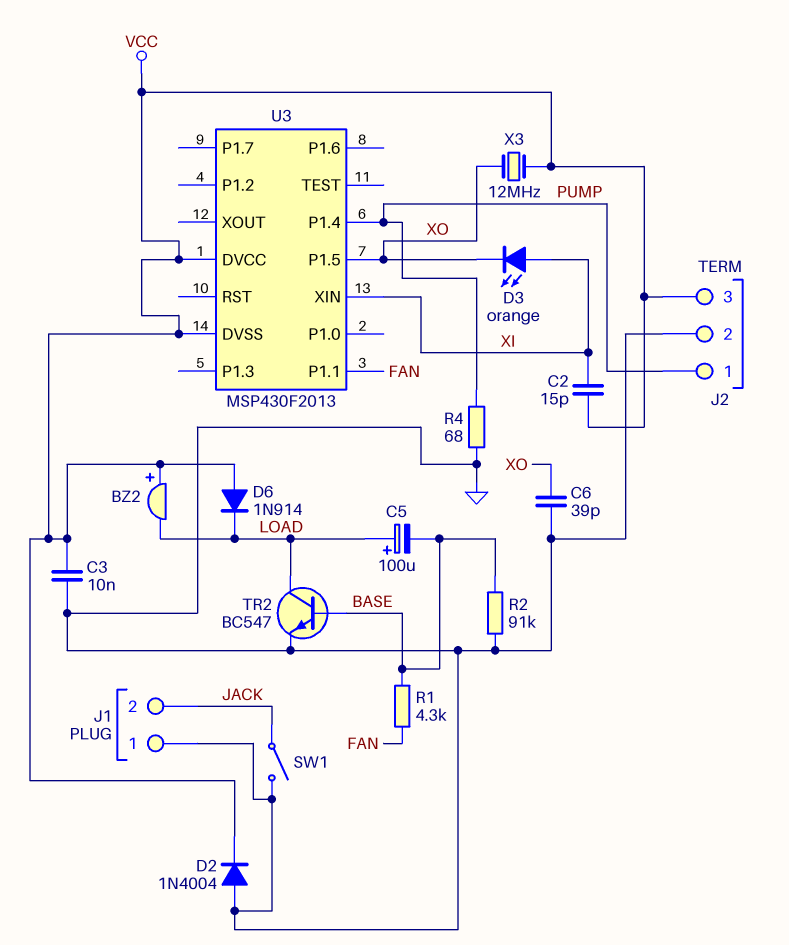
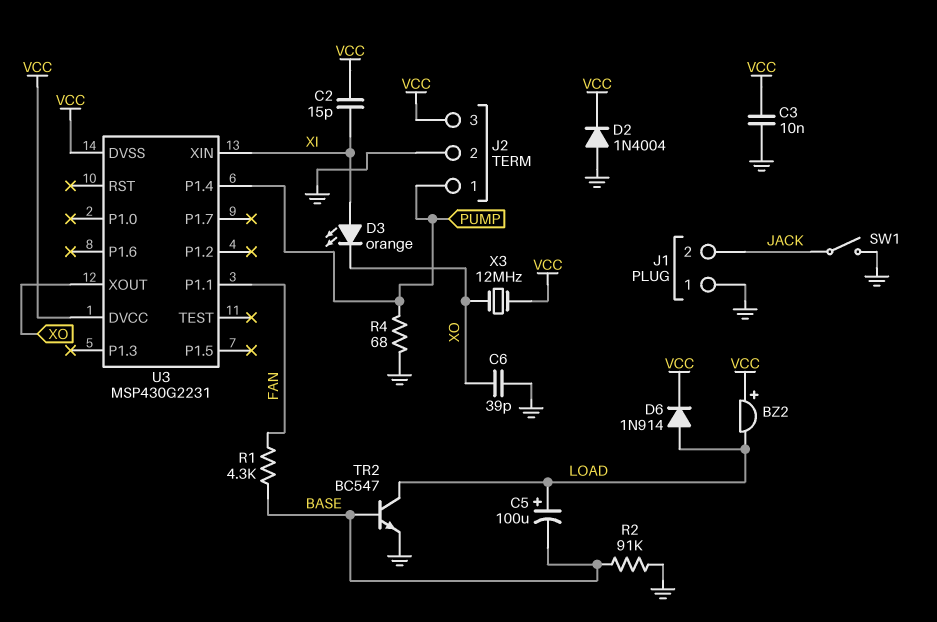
D6: diode 1N914 (A VCC, K LOAD) -> diode 1N914 (A LOAD, K VCC)
U3: MSP430F2013 -> MSP430G2231
U3 pin P1.5: XO -> none
U3 pin XOUT: none -> XO

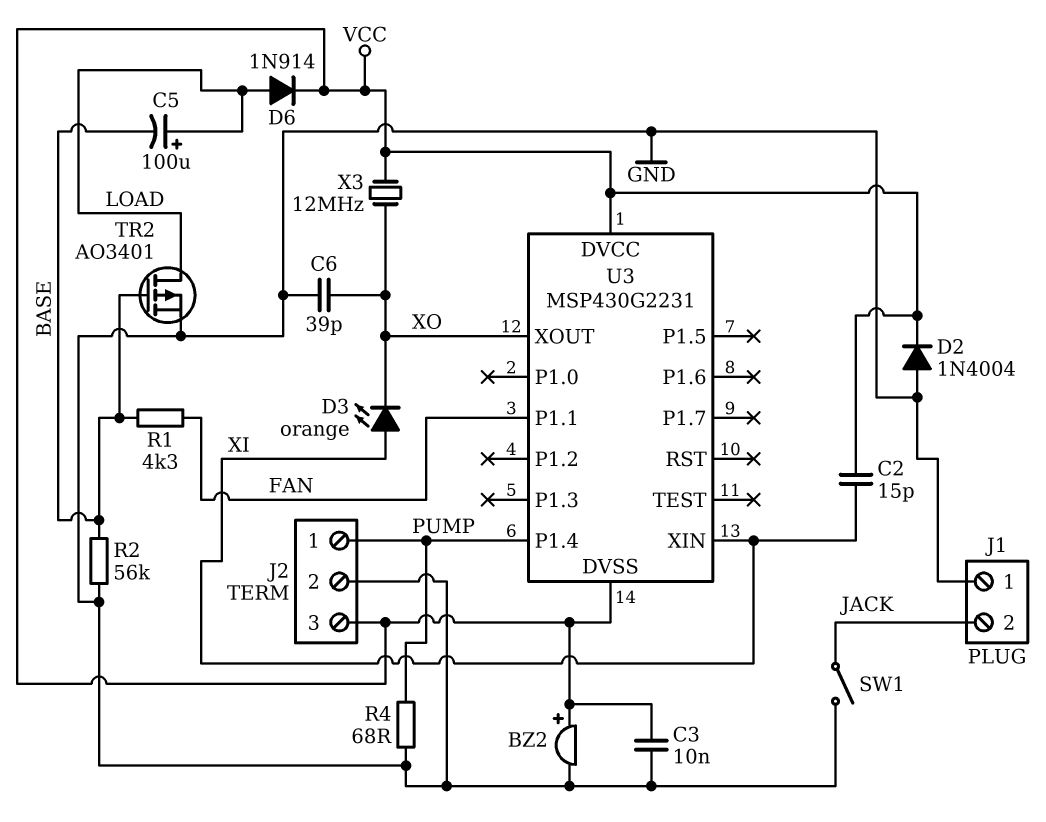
BZ2: buzzer (plus VCC, minus LOAD) -> buzzer (plus VCC, minus GND)
R2: 91k (BASE, GND) -> 56k (BASE, GND)
TR2: NPN BC547 (B BASE, C LOAD, E GND) -> PMOS AO3401 (G BASE, D LOAD, S GND)

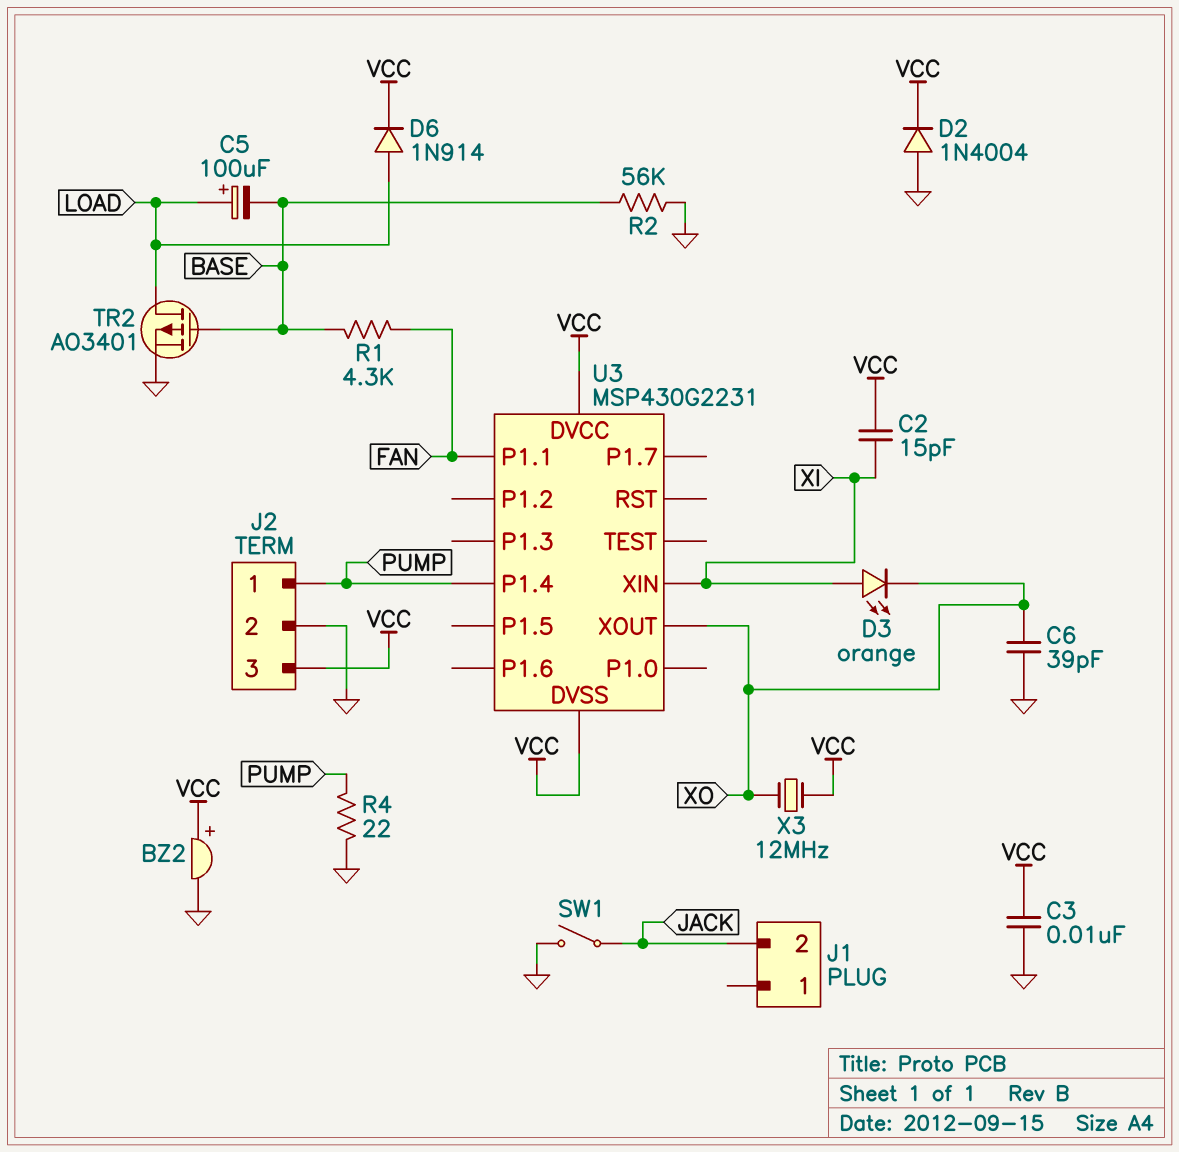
J1 pin 1: GND -> none
R4: 68 (GND, PUMP) -> 22 (GND, PUMP)

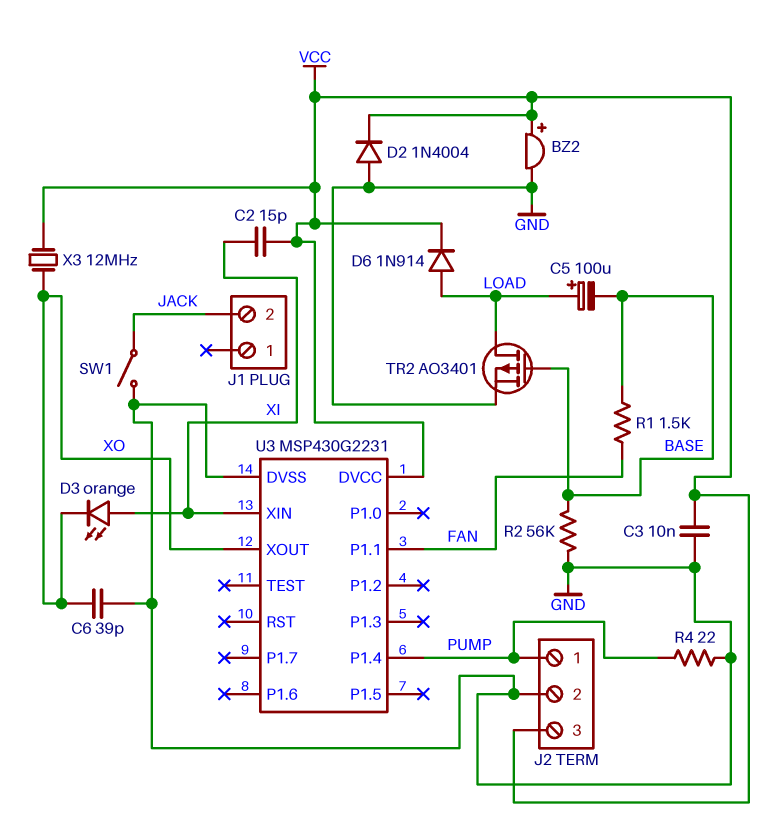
R1: 4.3k (BASE, FAN) -> 1.5k (BASE, FAN)
U3 pin DVSS: VCC -> GND

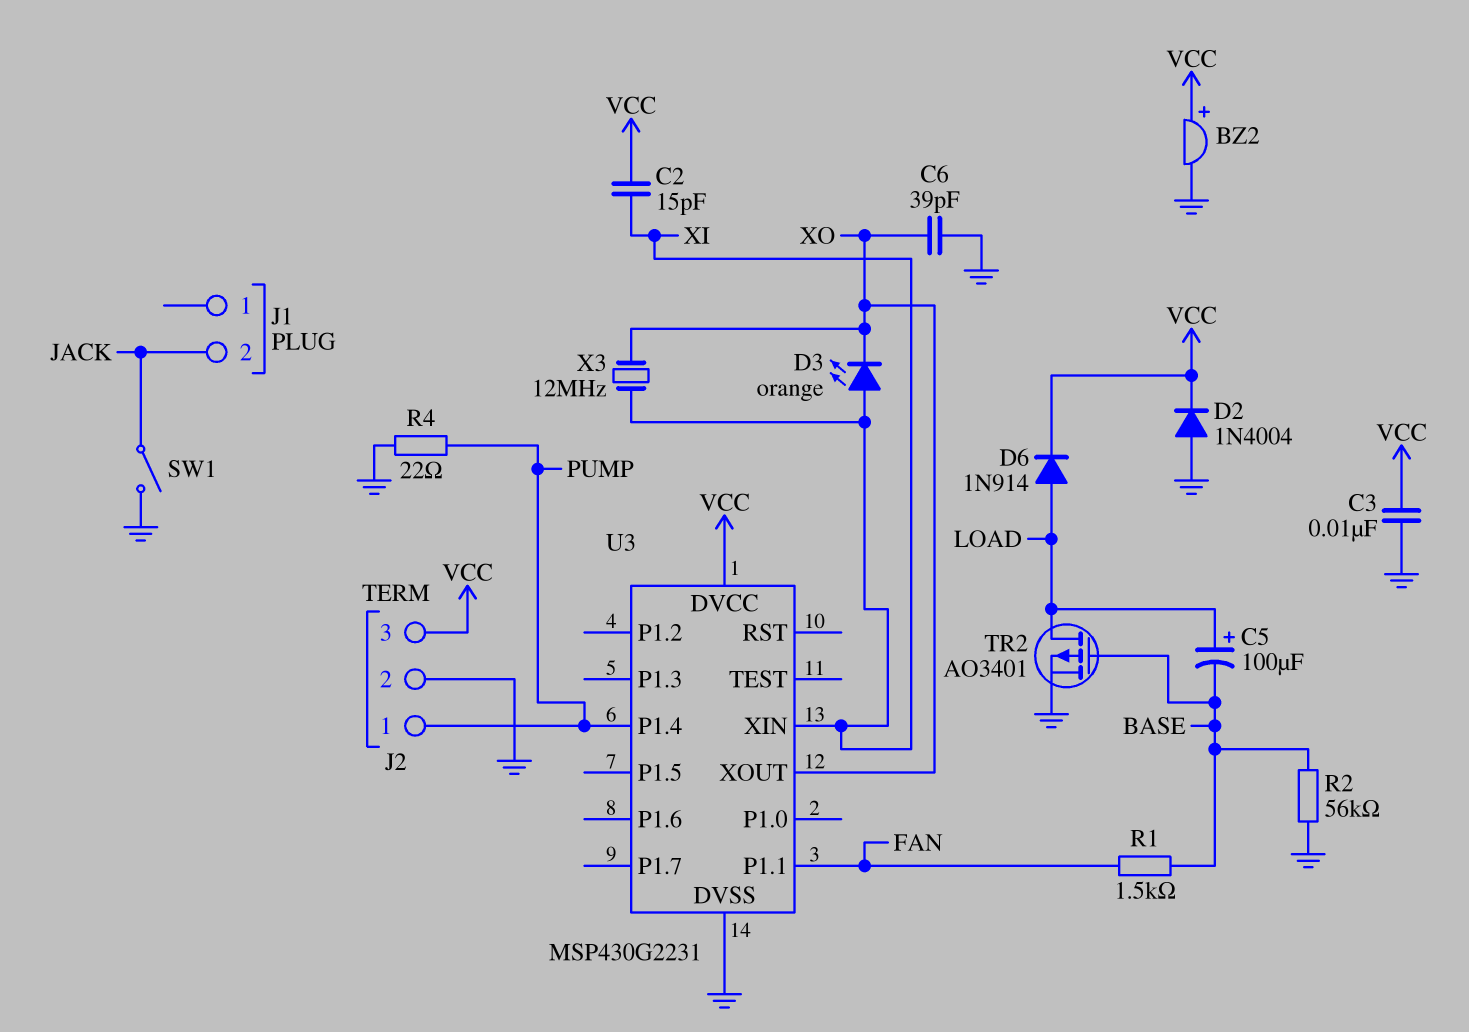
X3: 12MHz (VCC, XO) -> 12MHz (XI, XO)

